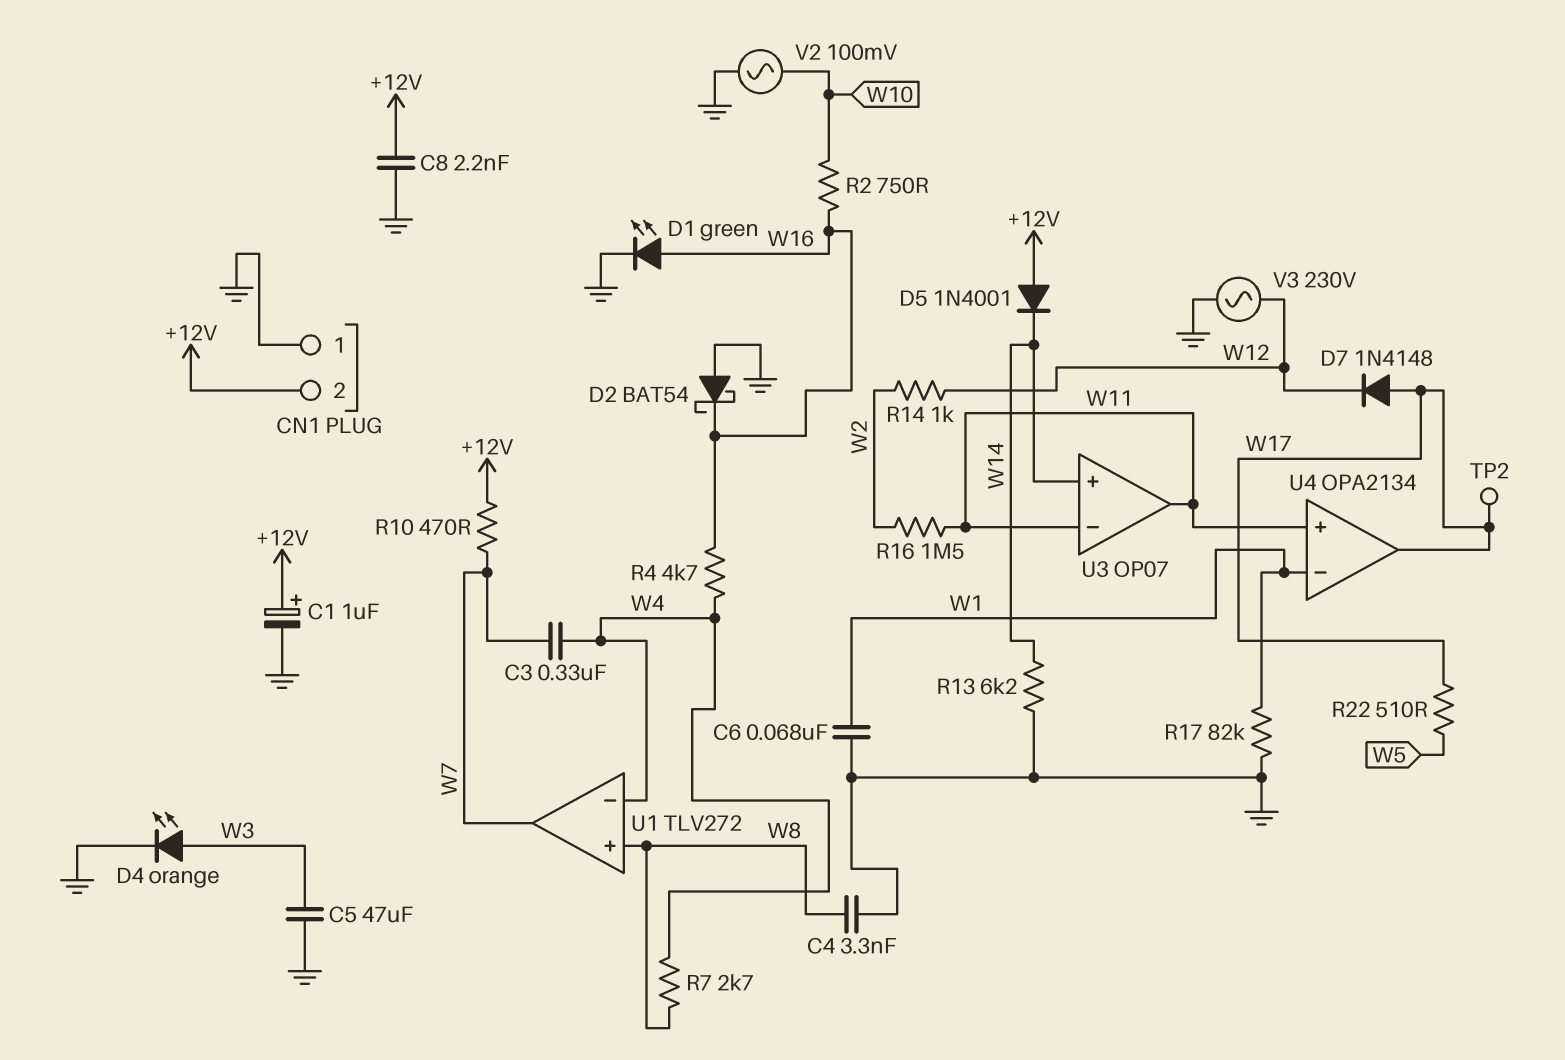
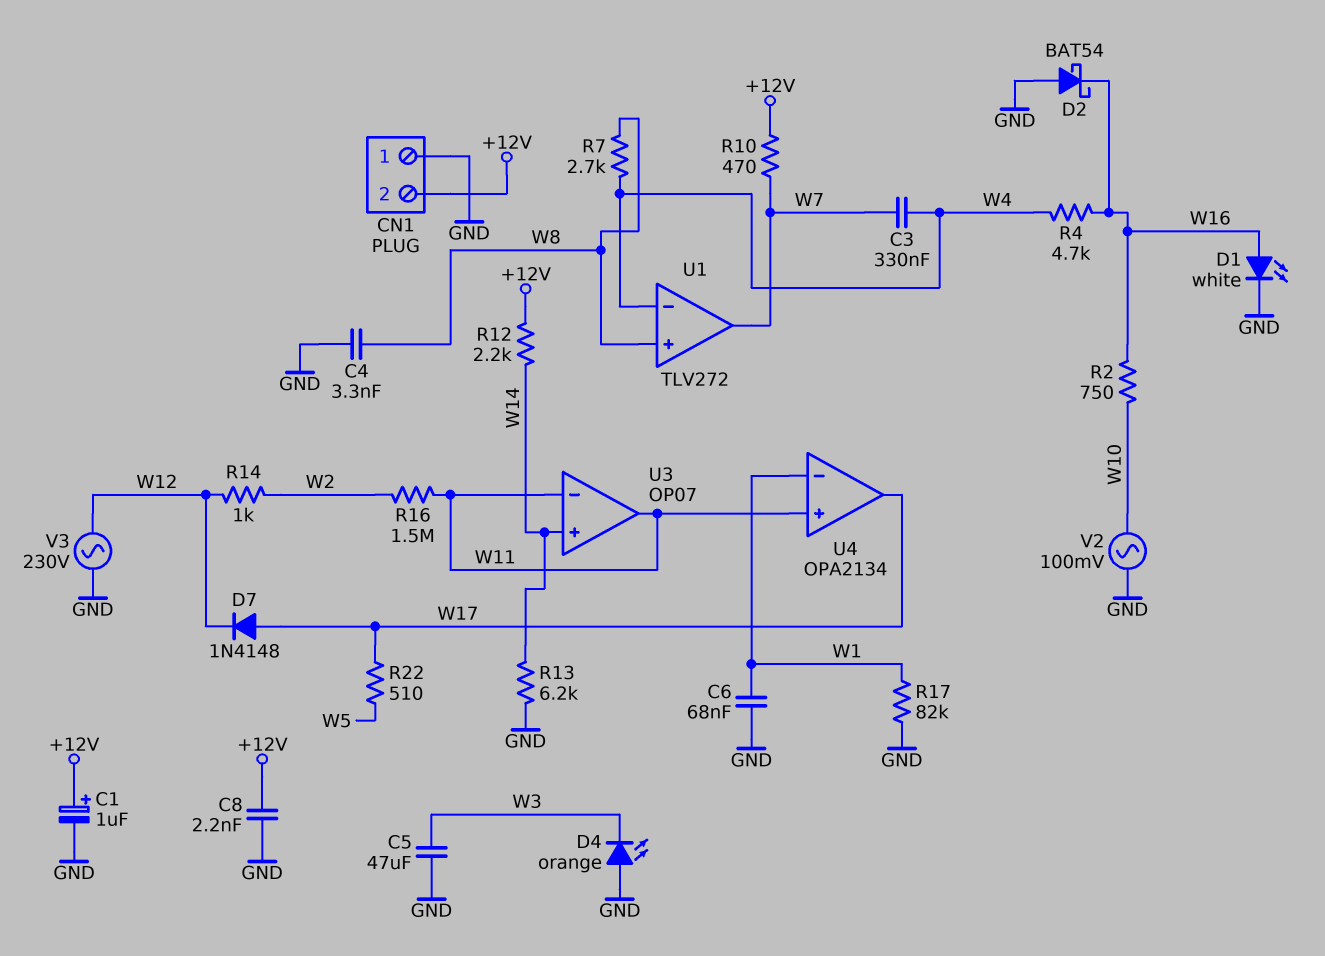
D1: LED green (A W16, K GND) -> LED white (A W16, K GND)
D4: LED orange (A W3, K GND) -> LED orange (A GND, K W3)
D5: diode 1N4001 (A +12V, K W14) -> none
R12: none -> 2.2k (+12V, W14)
TP2: test point (W17) -> none

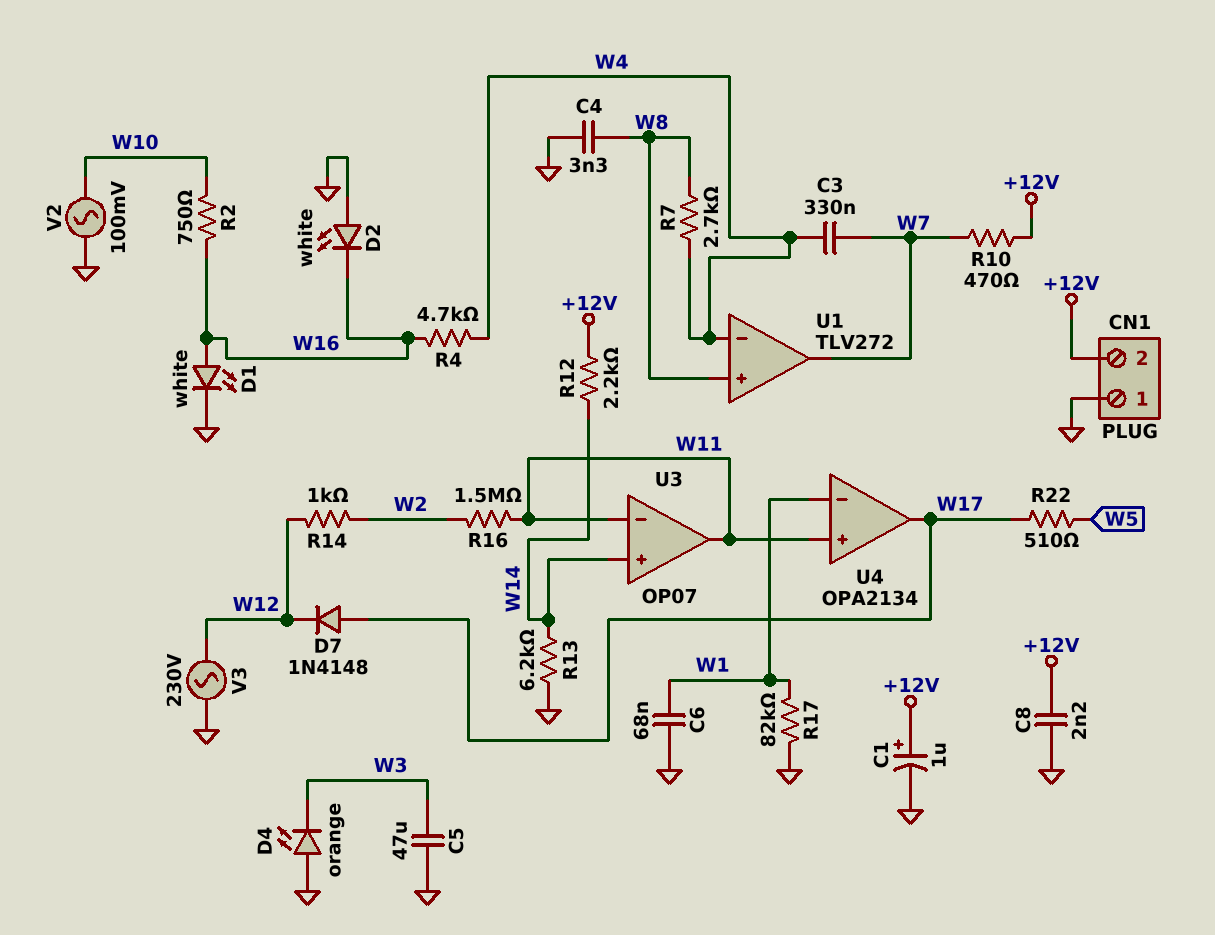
D2: schottky BAT54 (A GND, K W16) -> LED white (A GND, K W16)

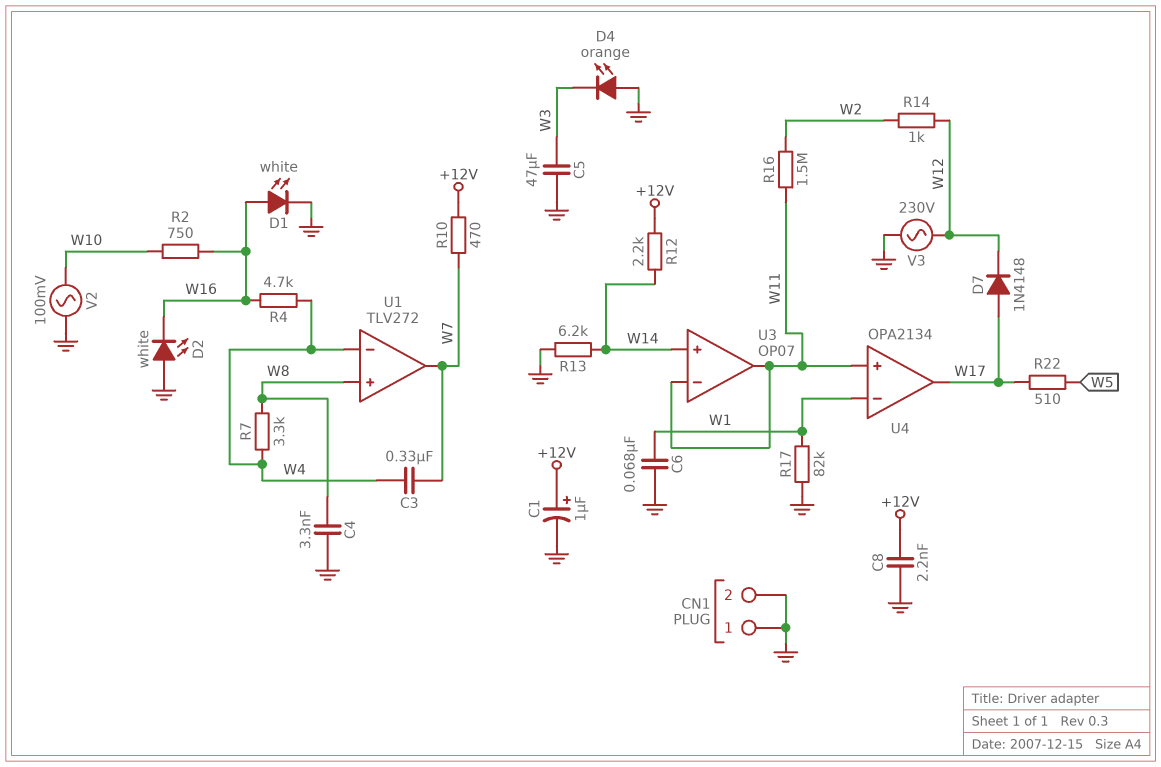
CN1 pin 2: +12V -> GND
R7: 2.7k (W4, W8) -> 3.3k (W4, W8)

